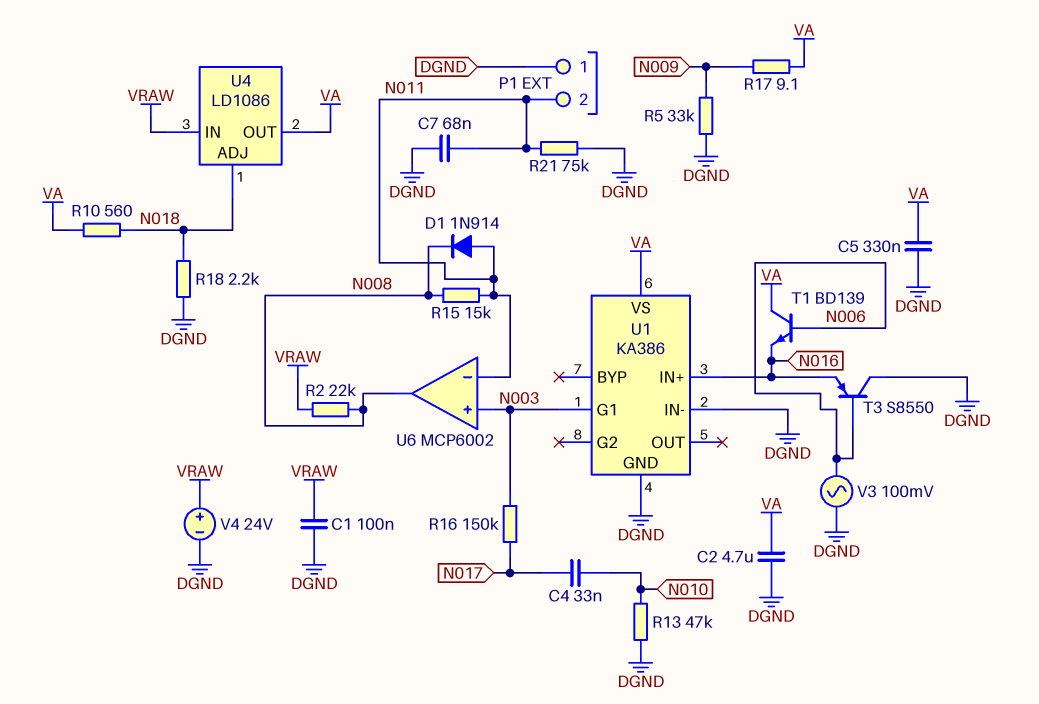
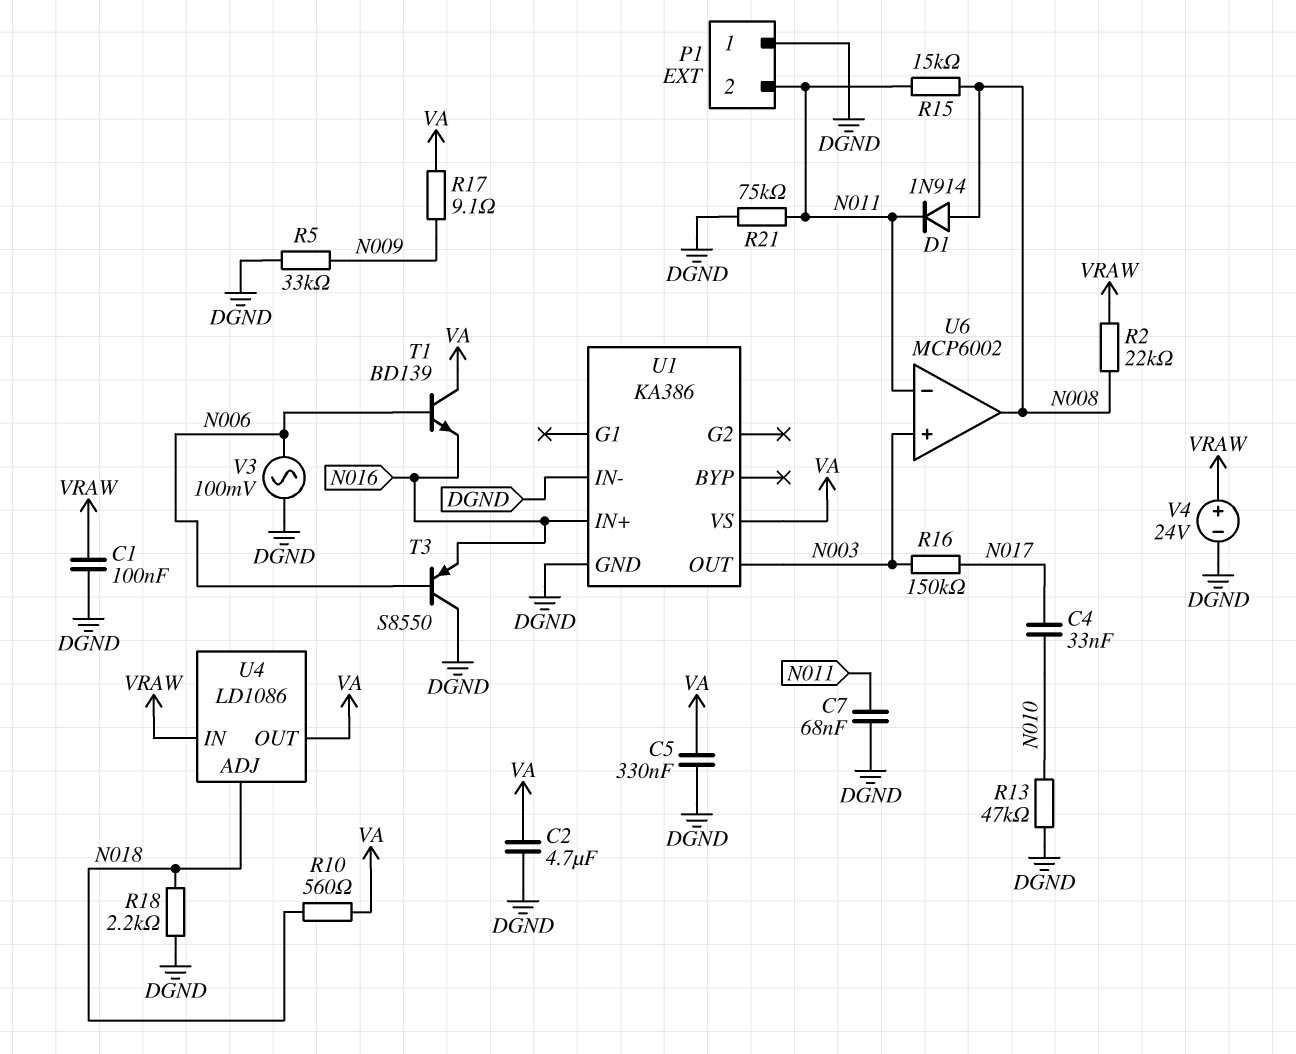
D1: diode 1N914 (A N011, K N008) -> diode 1N914 (A N008, K N011)
U1 pin G1: N003 -> none
U1 pin OUT: none -> N003

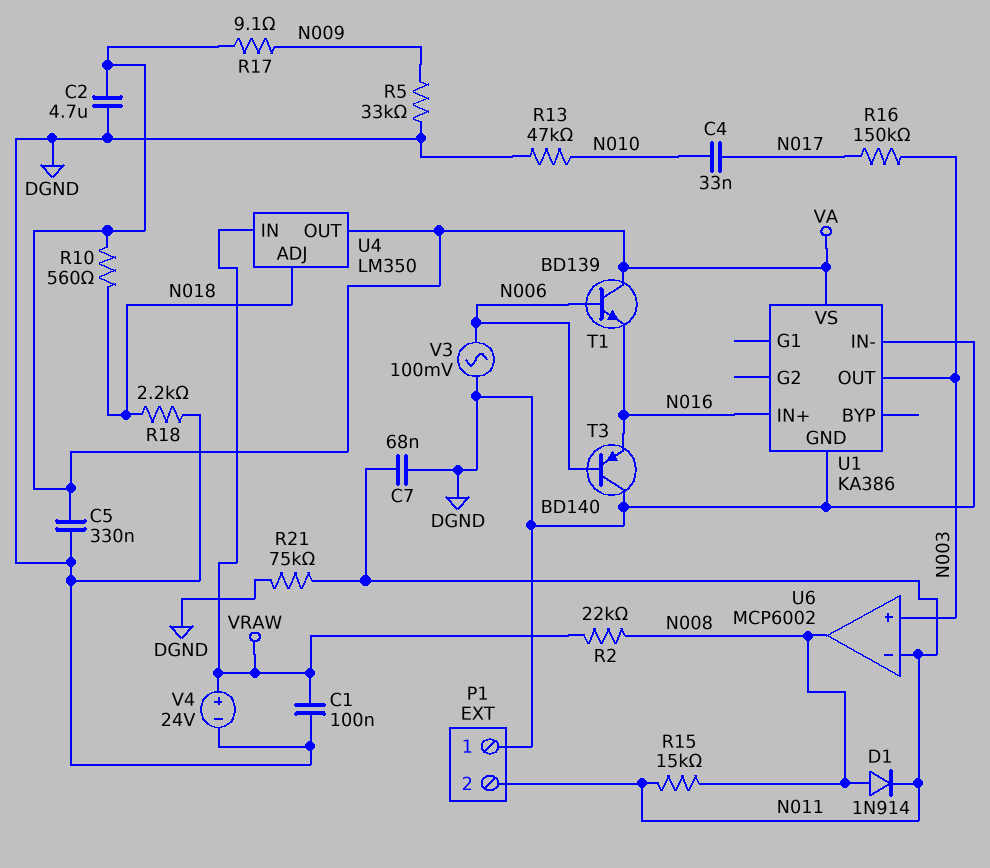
T3: PNP S8550 (B N006, C DGND, E N016) -> PNP BD140 (B N006, C DGND, E N016)
U4: LD1086 -> LM350

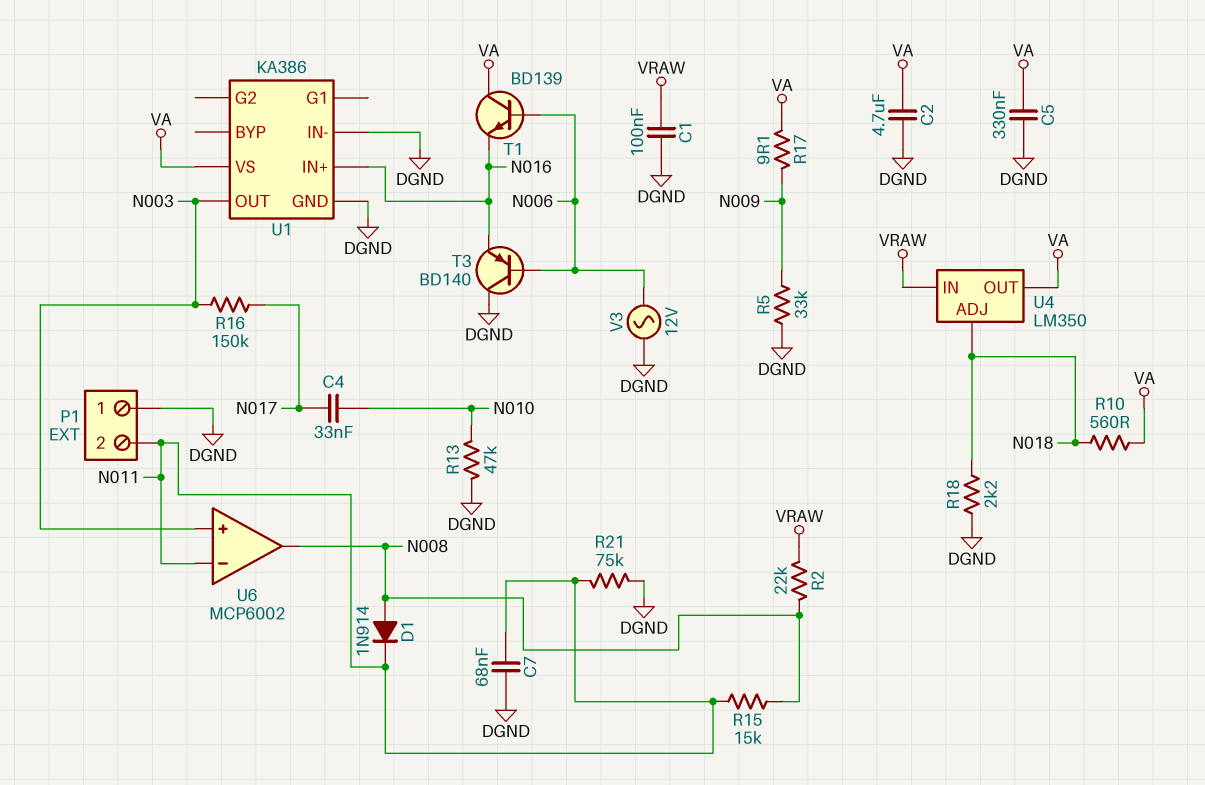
V3: AC 100mV (DGND, N006) -> AC 12V (DGND, N006)
V4: 24V (plus VRAW, minus DGND) -> none

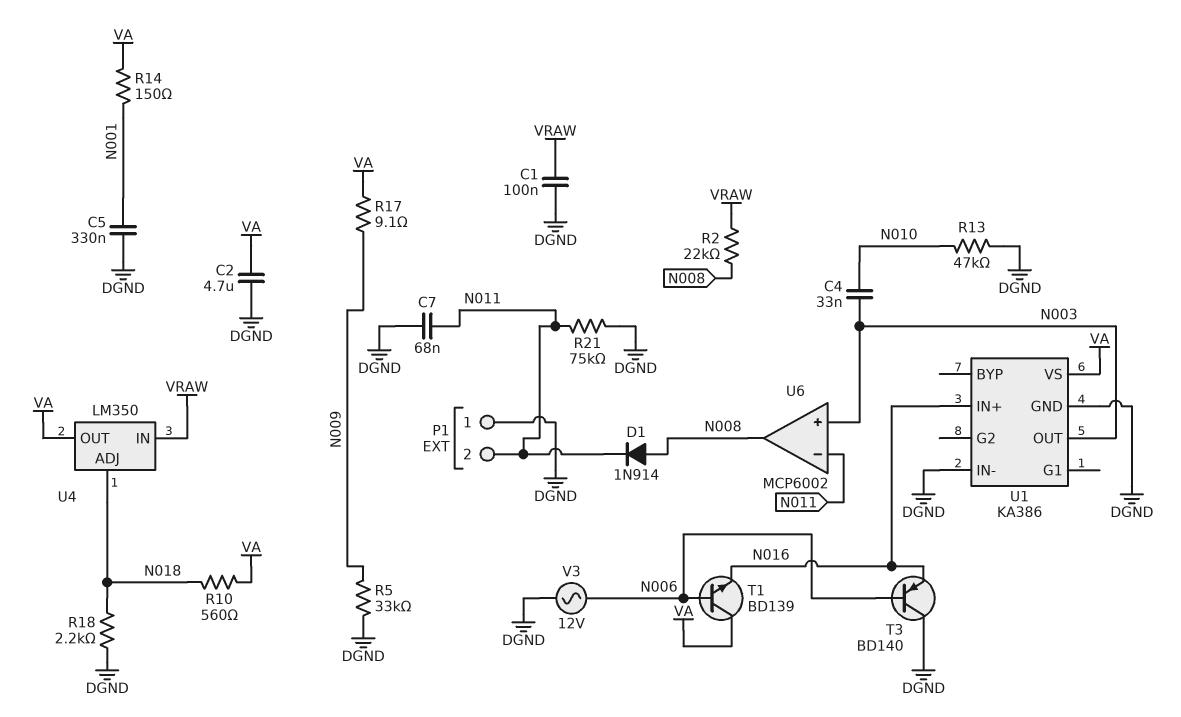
C4: 33nF (N010, N017) -> 33nF (N003, N010)
C5: 330nF (DGND, VA) -> 330nF (DGND, N001)
R14: none -> 150 (N001, VA)
R15: 15k (N008, N011) -> none
R16: 150k (N003, N017) -> none

